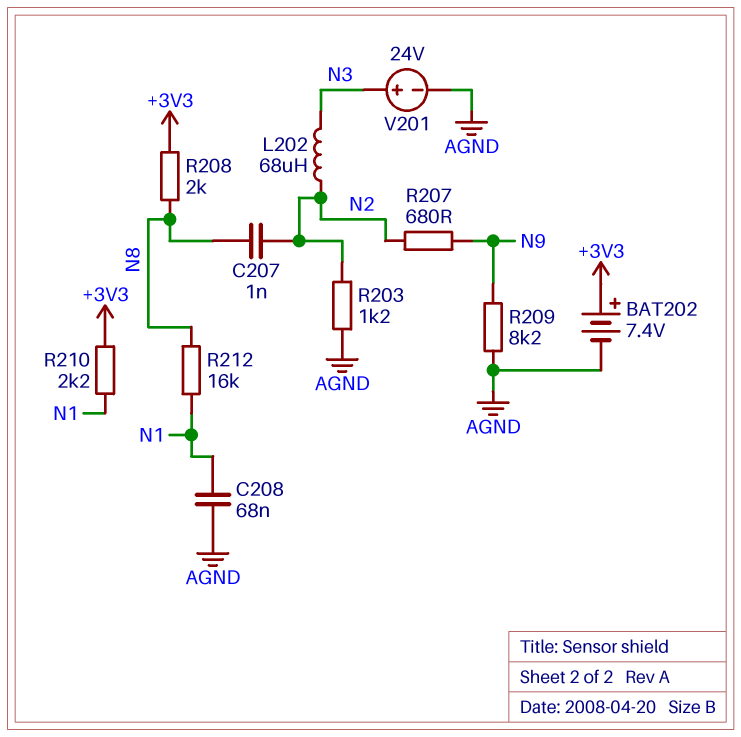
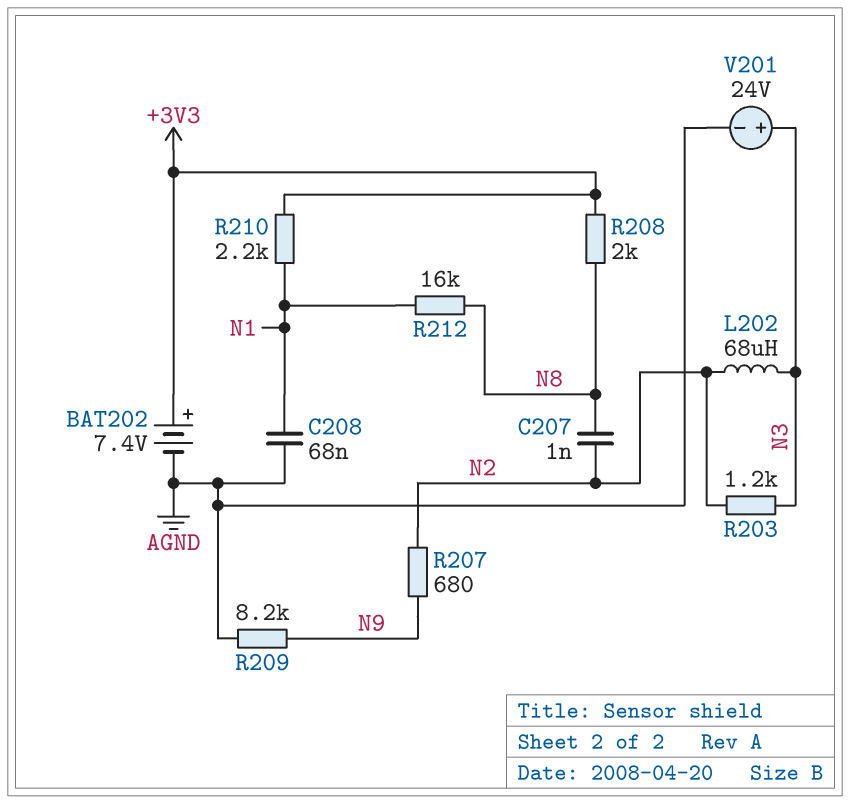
R203: 1.2k (AGND, N2) -> 1.2k (N2, N3)

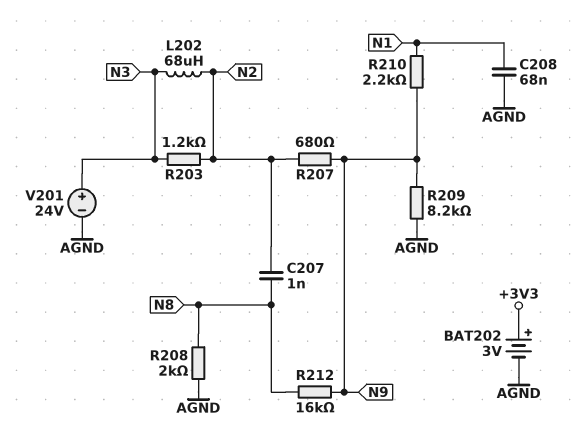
BAT202: 7.4V (plus +3V3, minus AGND) -> 3V (plus +3V3, minus AGND)
R208: 2k (+3V3, N8) -> 2k (AGND, N8)
R210: 2.2k (+3V3, N1) -> 2.2k (N1, N9)
R212: 16k (N1, N8) -> 16k (N8, N9)

